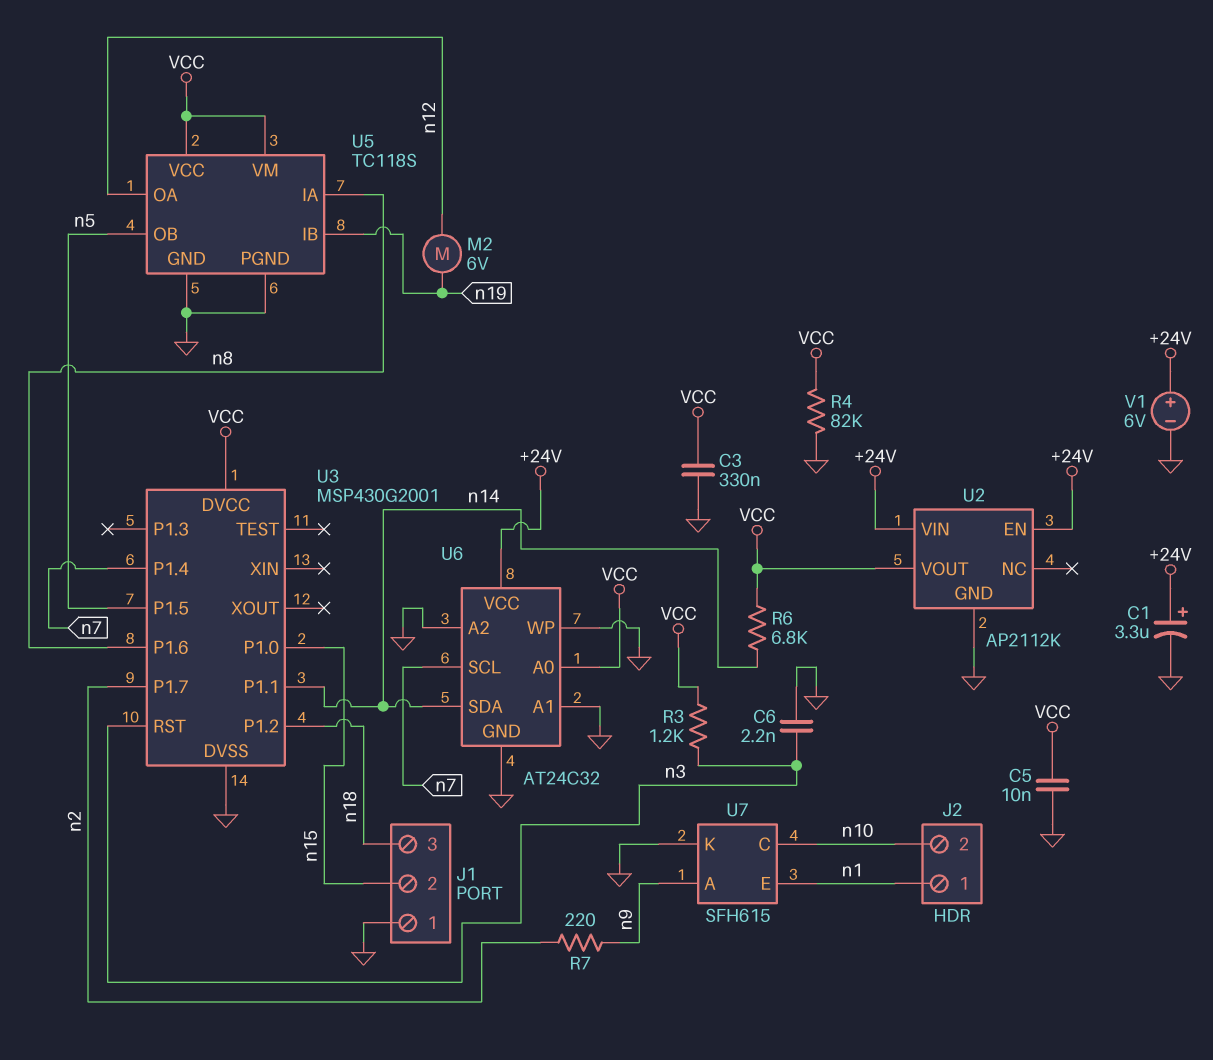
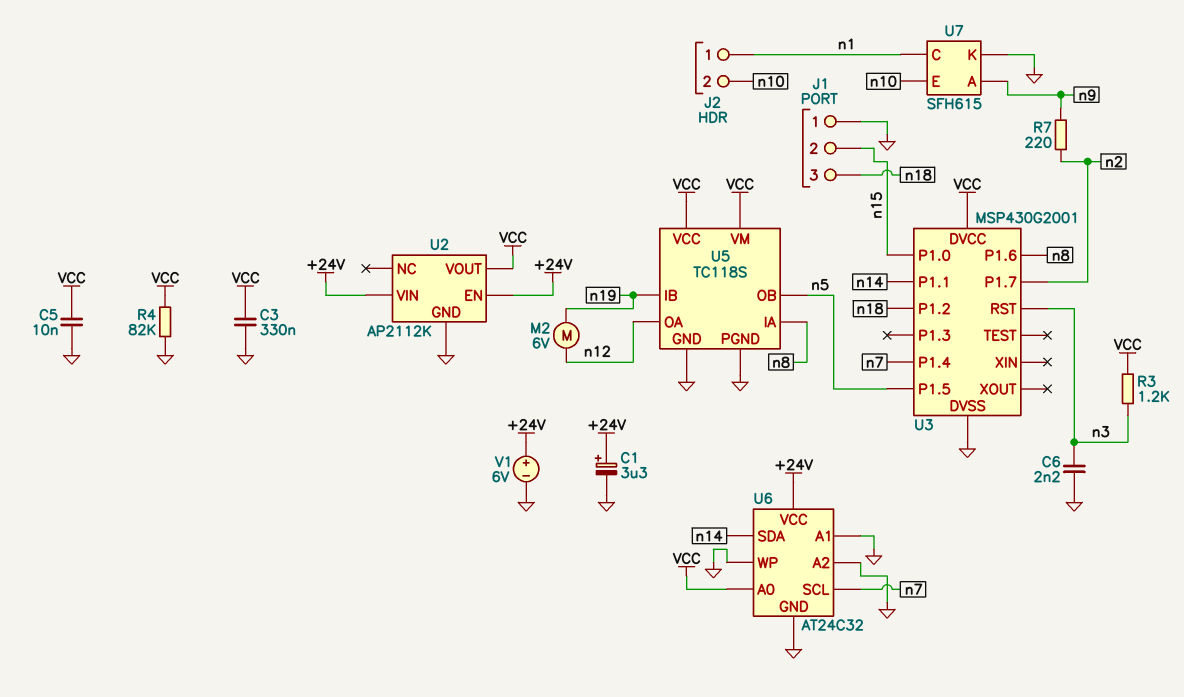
R6: 6.8k (VCC, n14) -> none
U7 pin C: n10 -> n1
U7 pin E: n1 -> n10

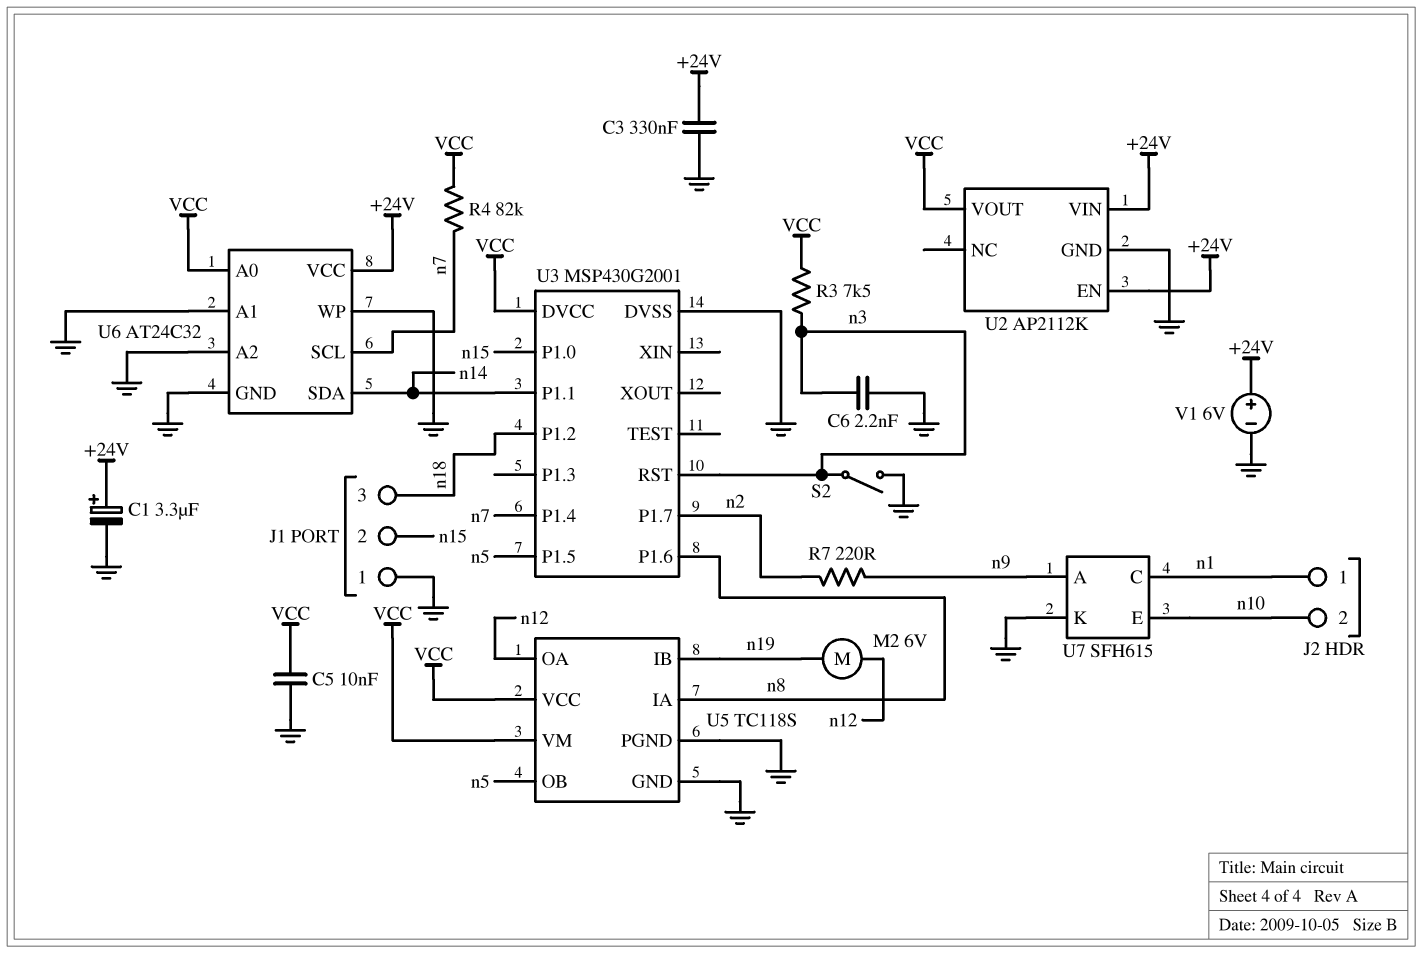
C3: 330nF (GND, VCC) -> 330nF (+24V, GND)
R3: 1.2k (VCC, n3) -> 7.5k (VCC, n3)
R4: 82k (GND, VCC) -> 82k (VCC, n7)
S2: none -> switch (GND, n3)

